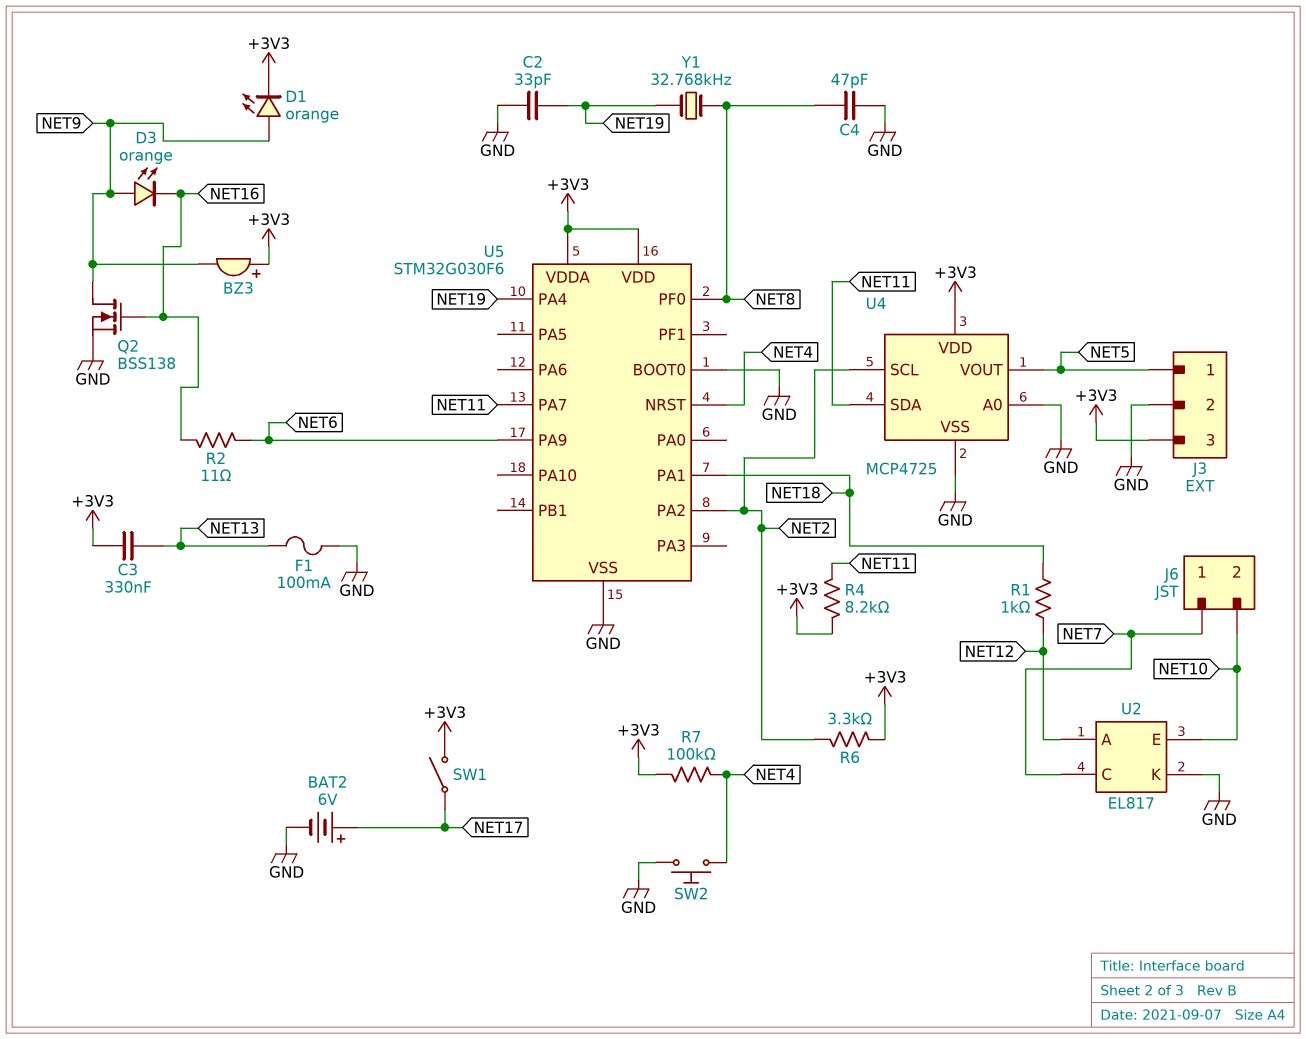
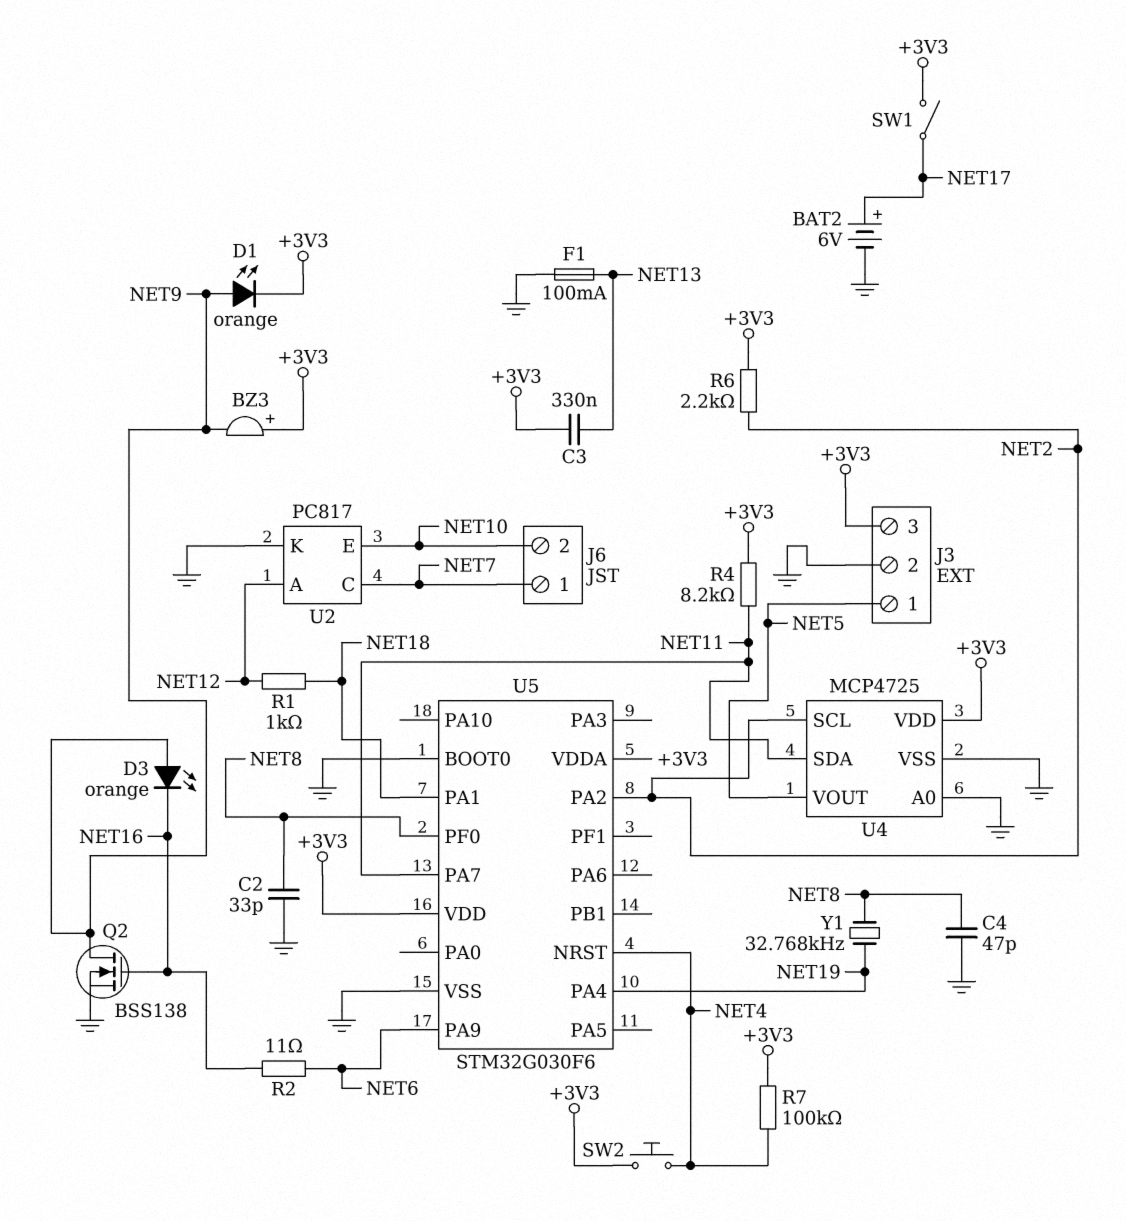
C2: 33pF (GND, NET19) -> 33pF (GND, NET8)
R6: 3.3k (+3V3, NET2) -> 2.2k (+3V3, NET2)
SW2: button (GND, NET4) -> button (+3V3, NET4)
U2: EL817 -> PC817

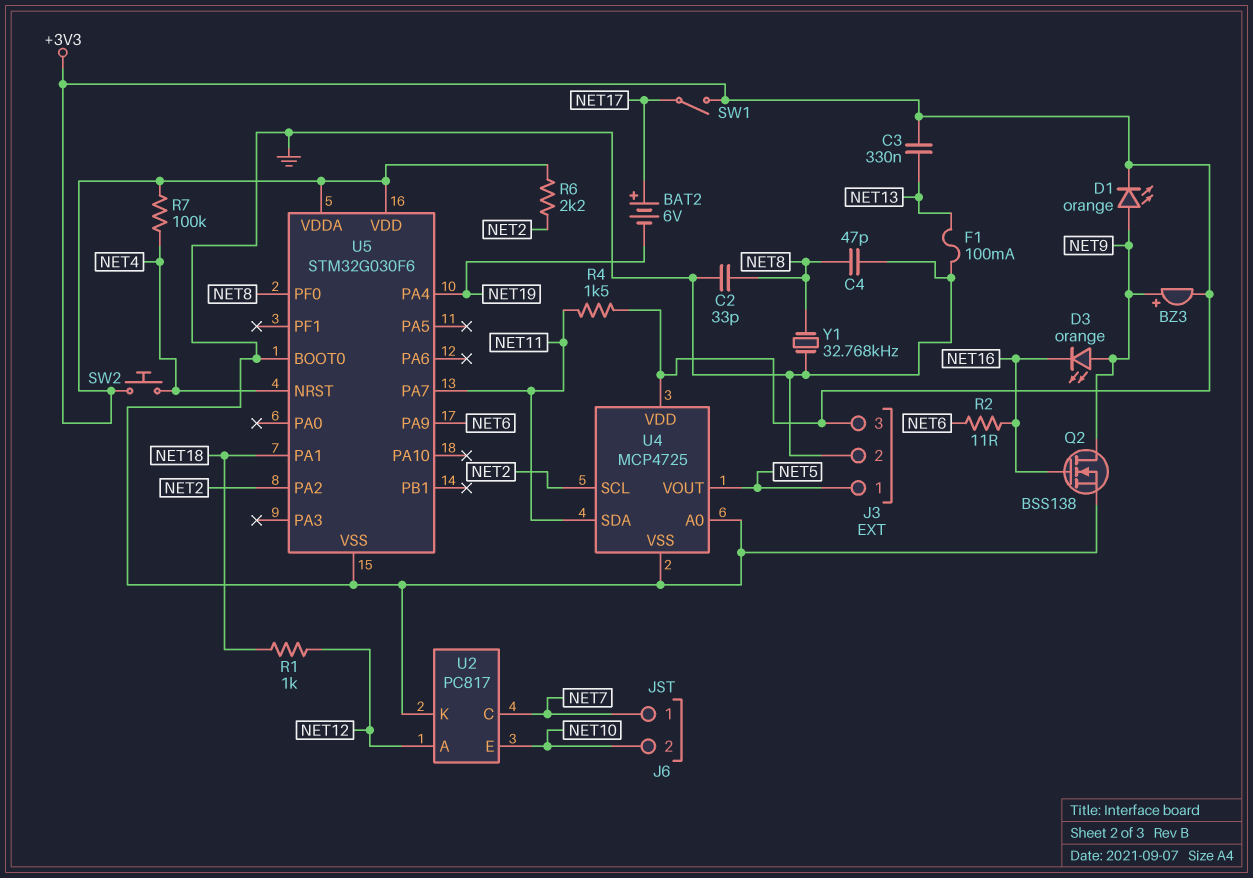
BAT2: 6V (plus NET17, minus GND) -> 6V (plus NET17, minus NET19)
BZ3: buzzer (plus +3V3, minus NET9) -> buzzer (plus NET9, minus +3V3)
R4: 8.2k (+3V3, NET11) -> 1.5k (+3V3, NET11)
Y1: 32.768kHz (NET8, NET19) -> 32.768kHz (GND, NET8)

